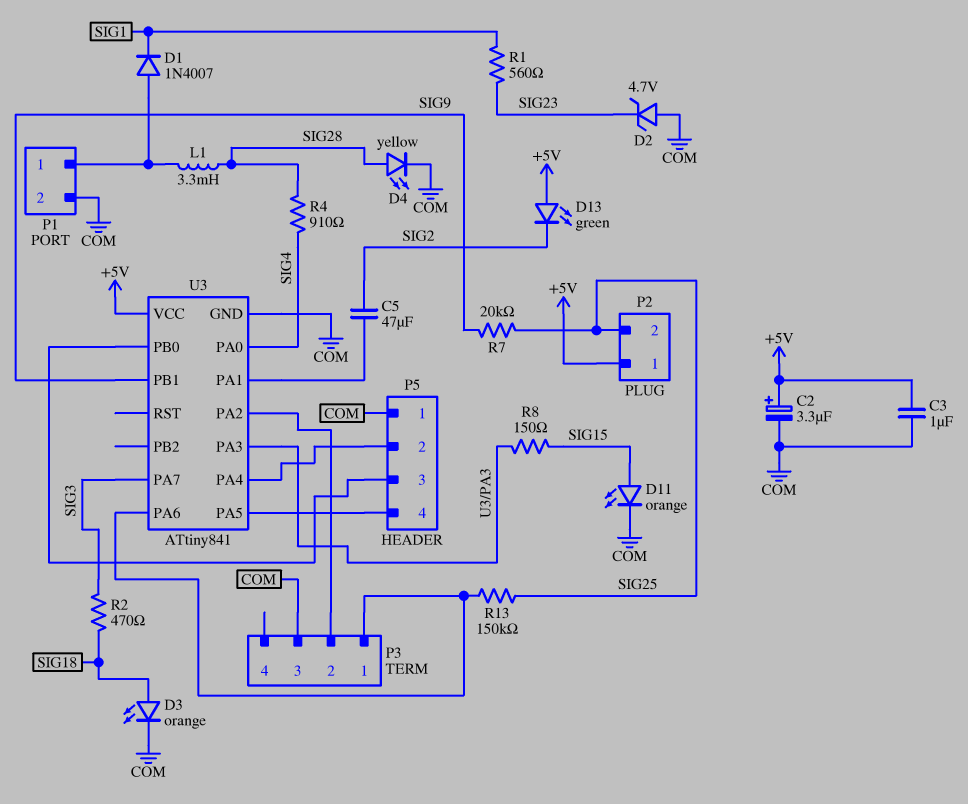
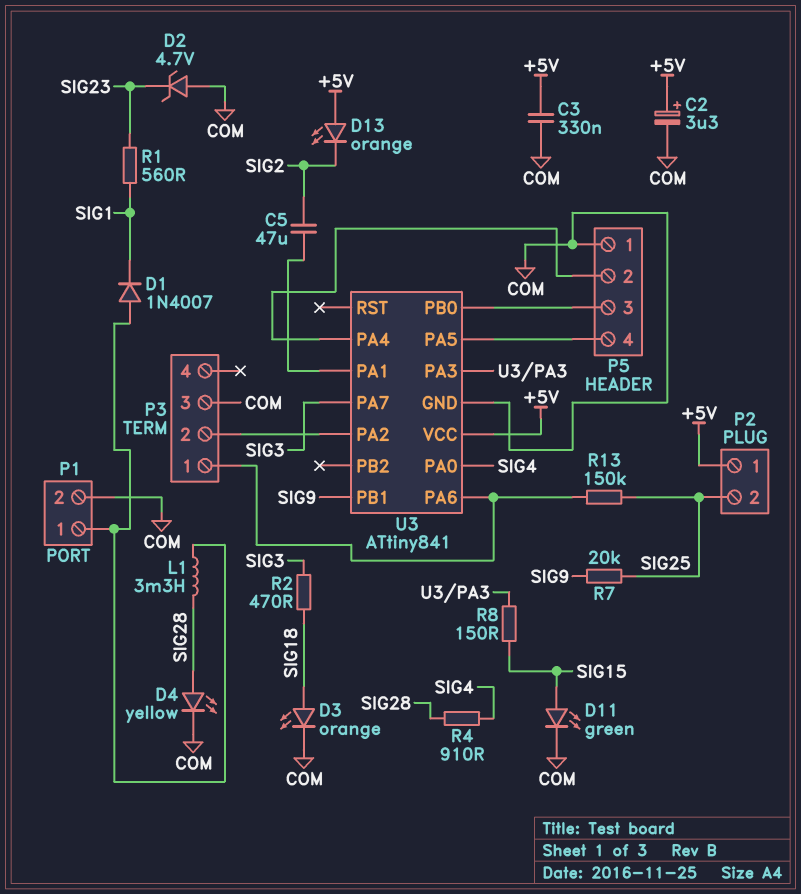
C3: 1uF (+5V, COM) -> 330nF (+5V, COM)
D11: LED orange (A SIG15, K COM) -> LED green (A SIG15, K COM)
D13: LED green (A +5V, K SIG2) -> LED orange (A +5V, K SIG2)

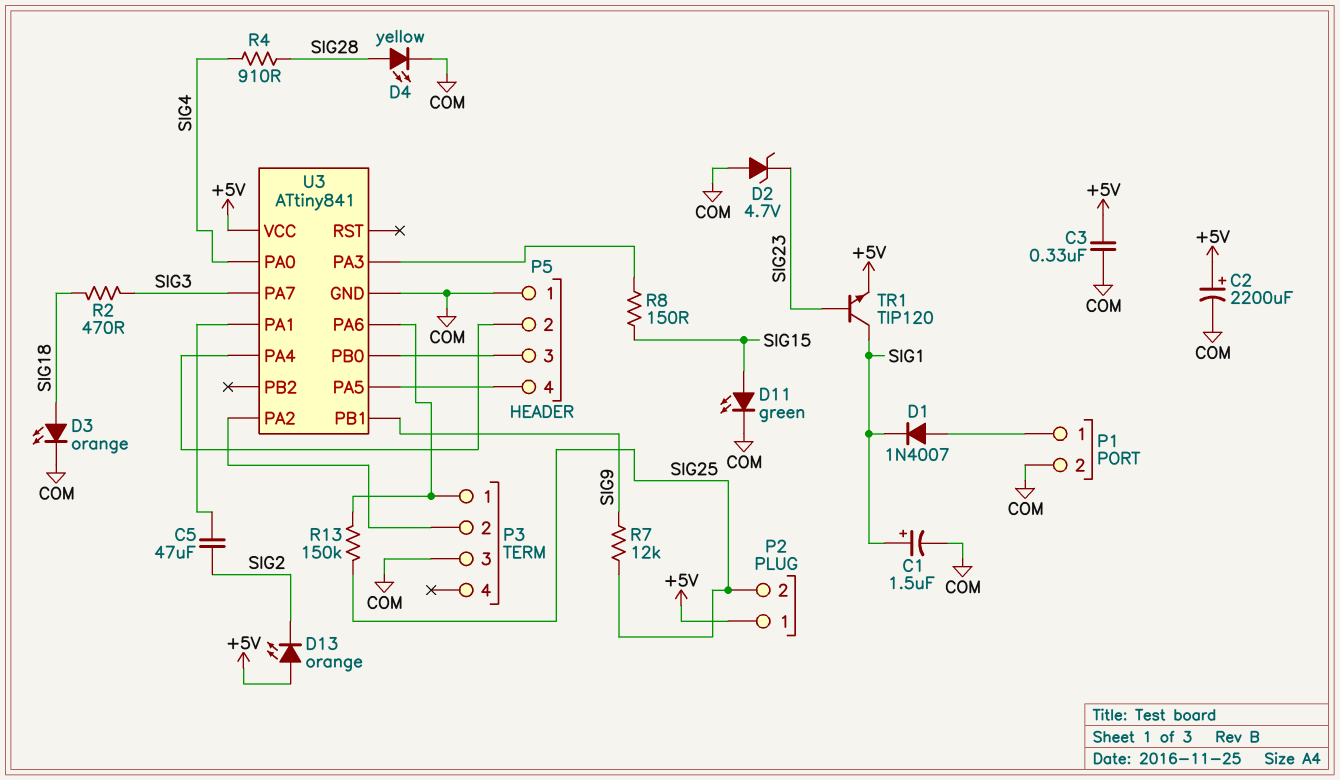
C1: none -> 1.5uF (plus SIG1, minus COM)
C2: 3.3uF (plus +5V, minus COM) -> 2200uF (plus +5V, minus COM)
L1: 3.3mH (P1/1, SIG28) -> none
R1: 560 (SIG1, SIG23) -> none
R7: 20k (SIG9, SIG25) -> 12k (SIG9, SIG25)
TR1: none -> NPN TIP120 (B SIG23, C SIG1, E +5V)

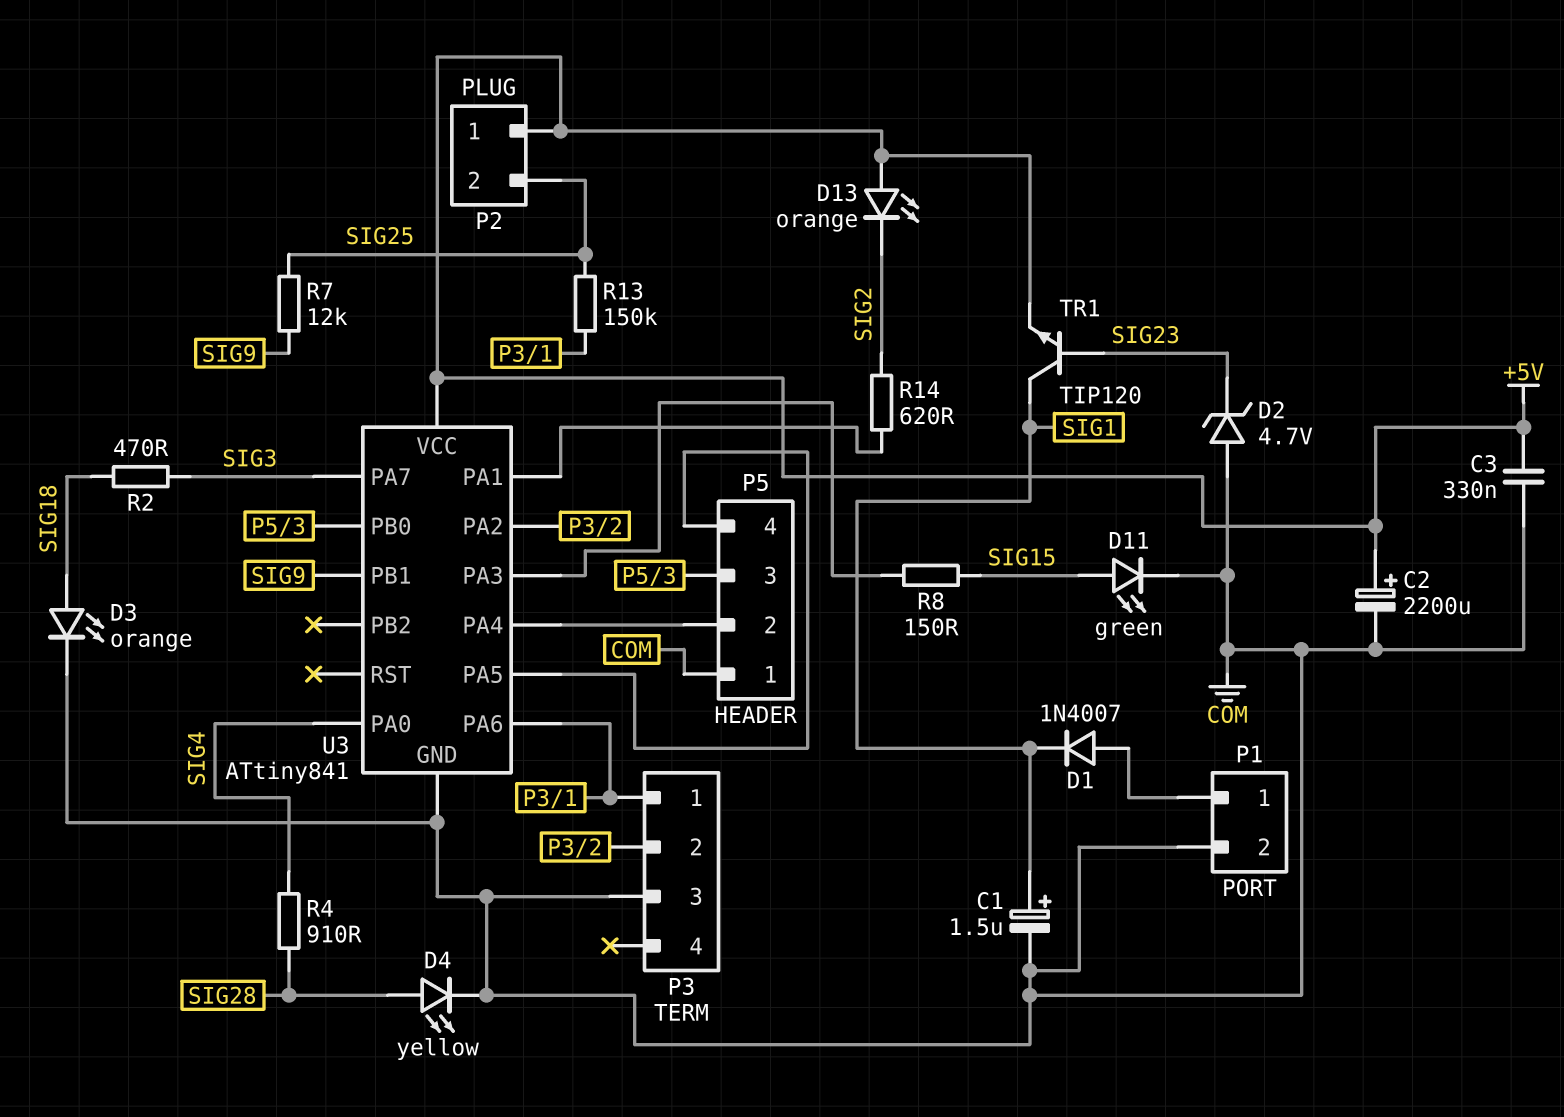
C5: 47uF (SIG2, U3/PA1) -> none
R14: none -> 620 (SIG2, U3/PA1)

